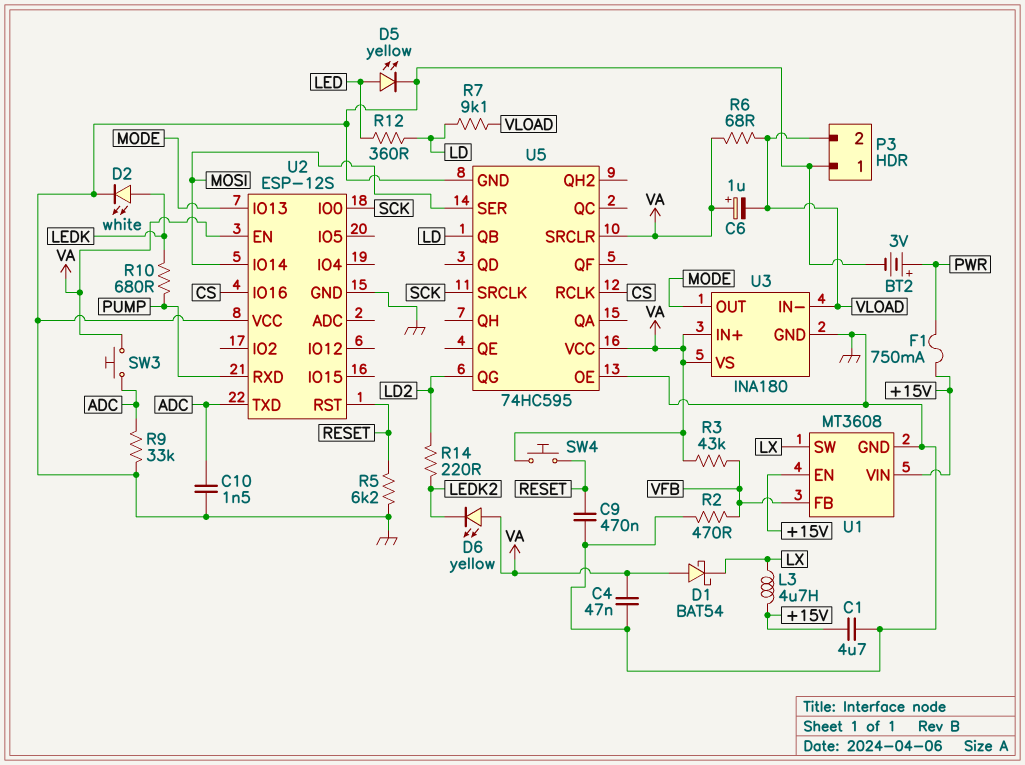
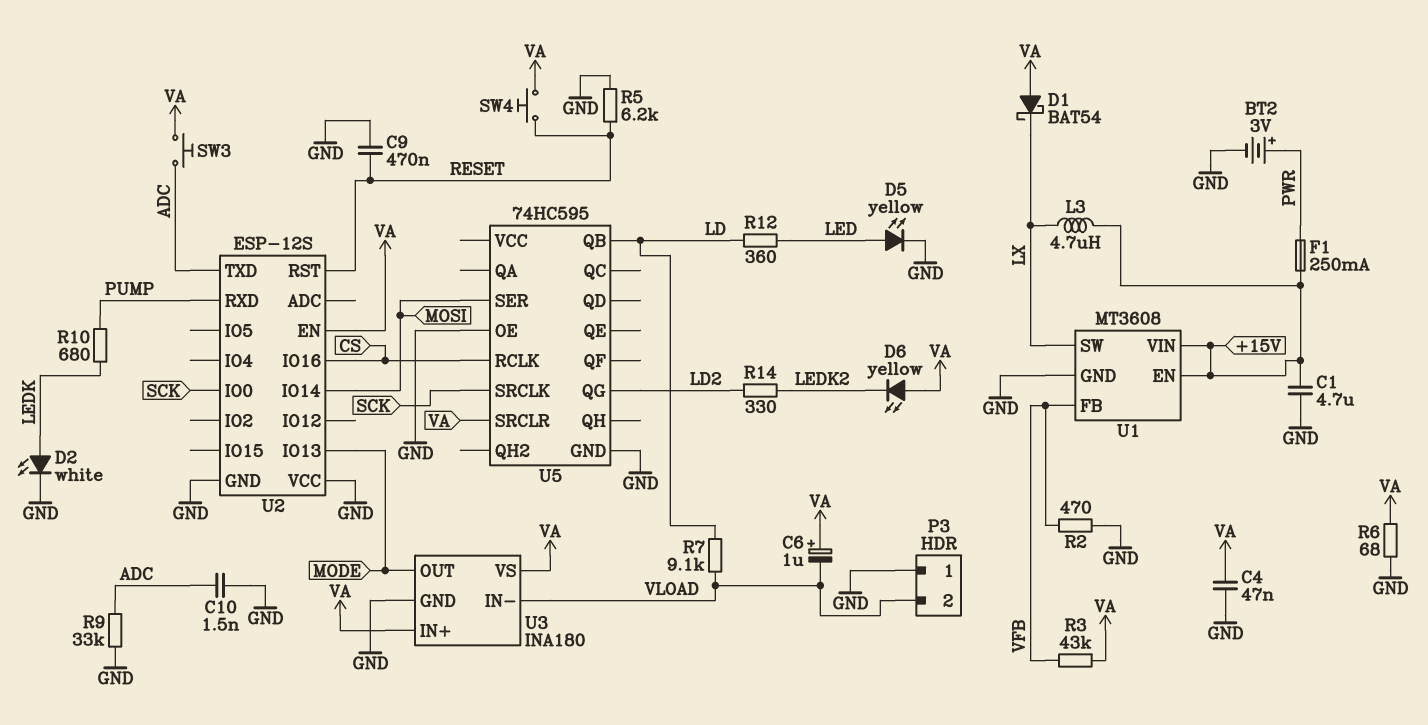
F1: 750mA (+15V, PWR) -> 250mA (+15V, PWR)
R6: 68 (VA, VLOAD) -> 68 (GND, VA)
R14: 220 (LD2, LEDK2) -> 330 (LD2, LEDK2)
U5 pin VCC: VA -> none

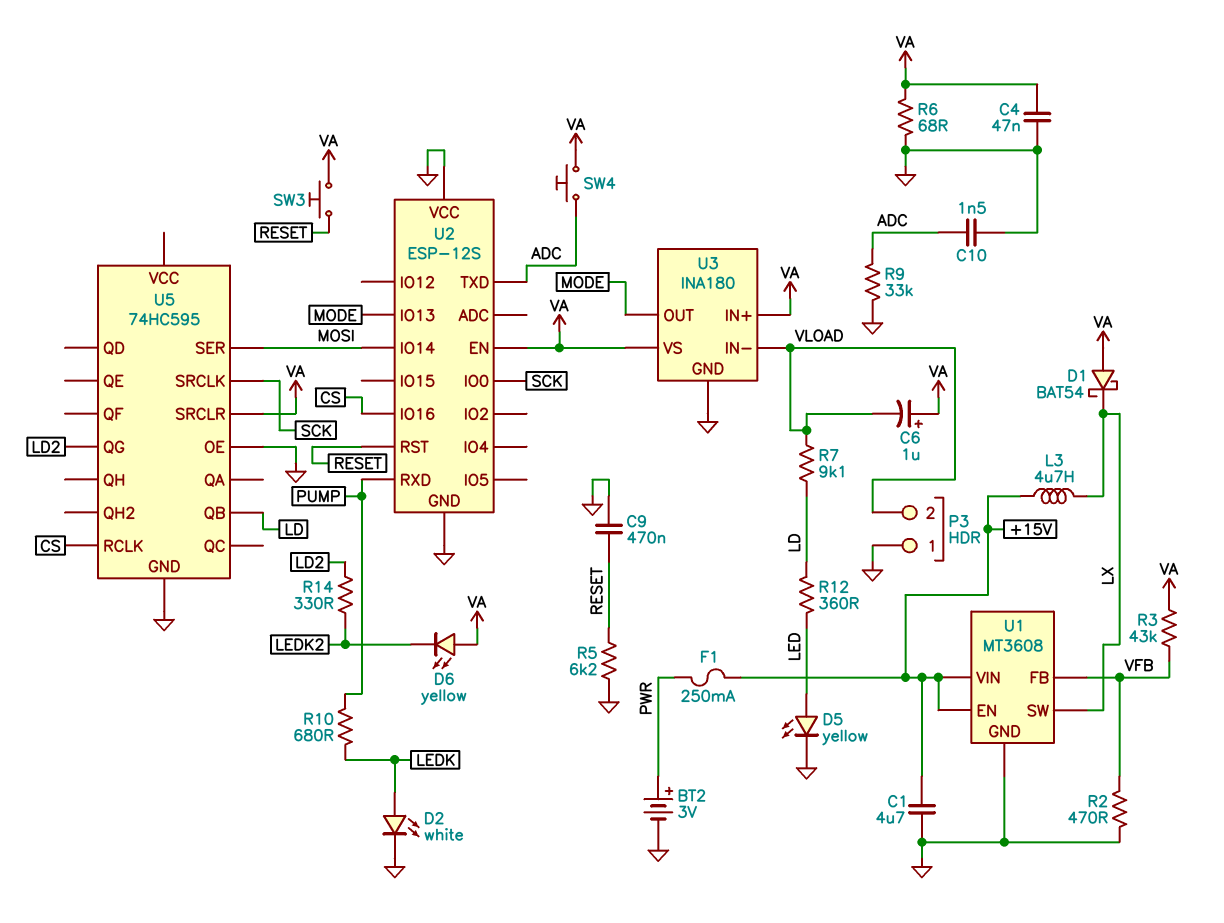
SW3: button (ADC, VA) -> button (RESET, VA)
SW4: button (RESET, VA) -> button (ADC, VA)

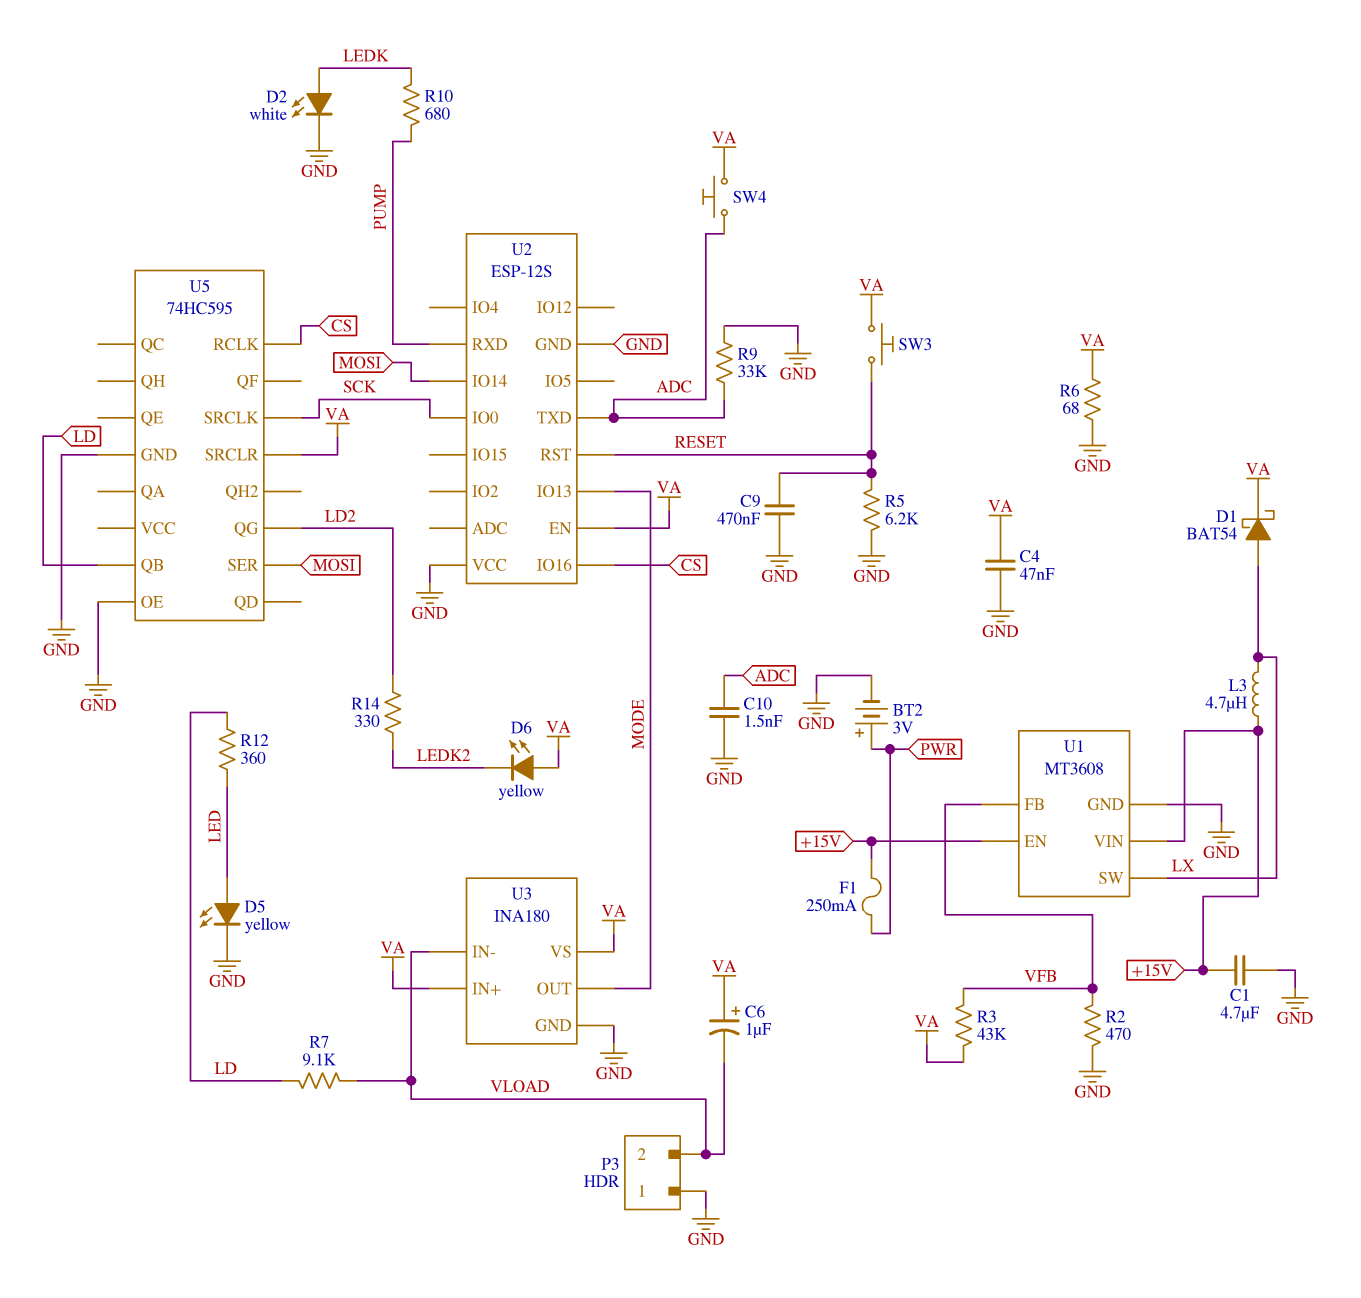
D1: schottky BAT54 (A VA, K LX) -> schottky BAT54 (A LX, K VA)

